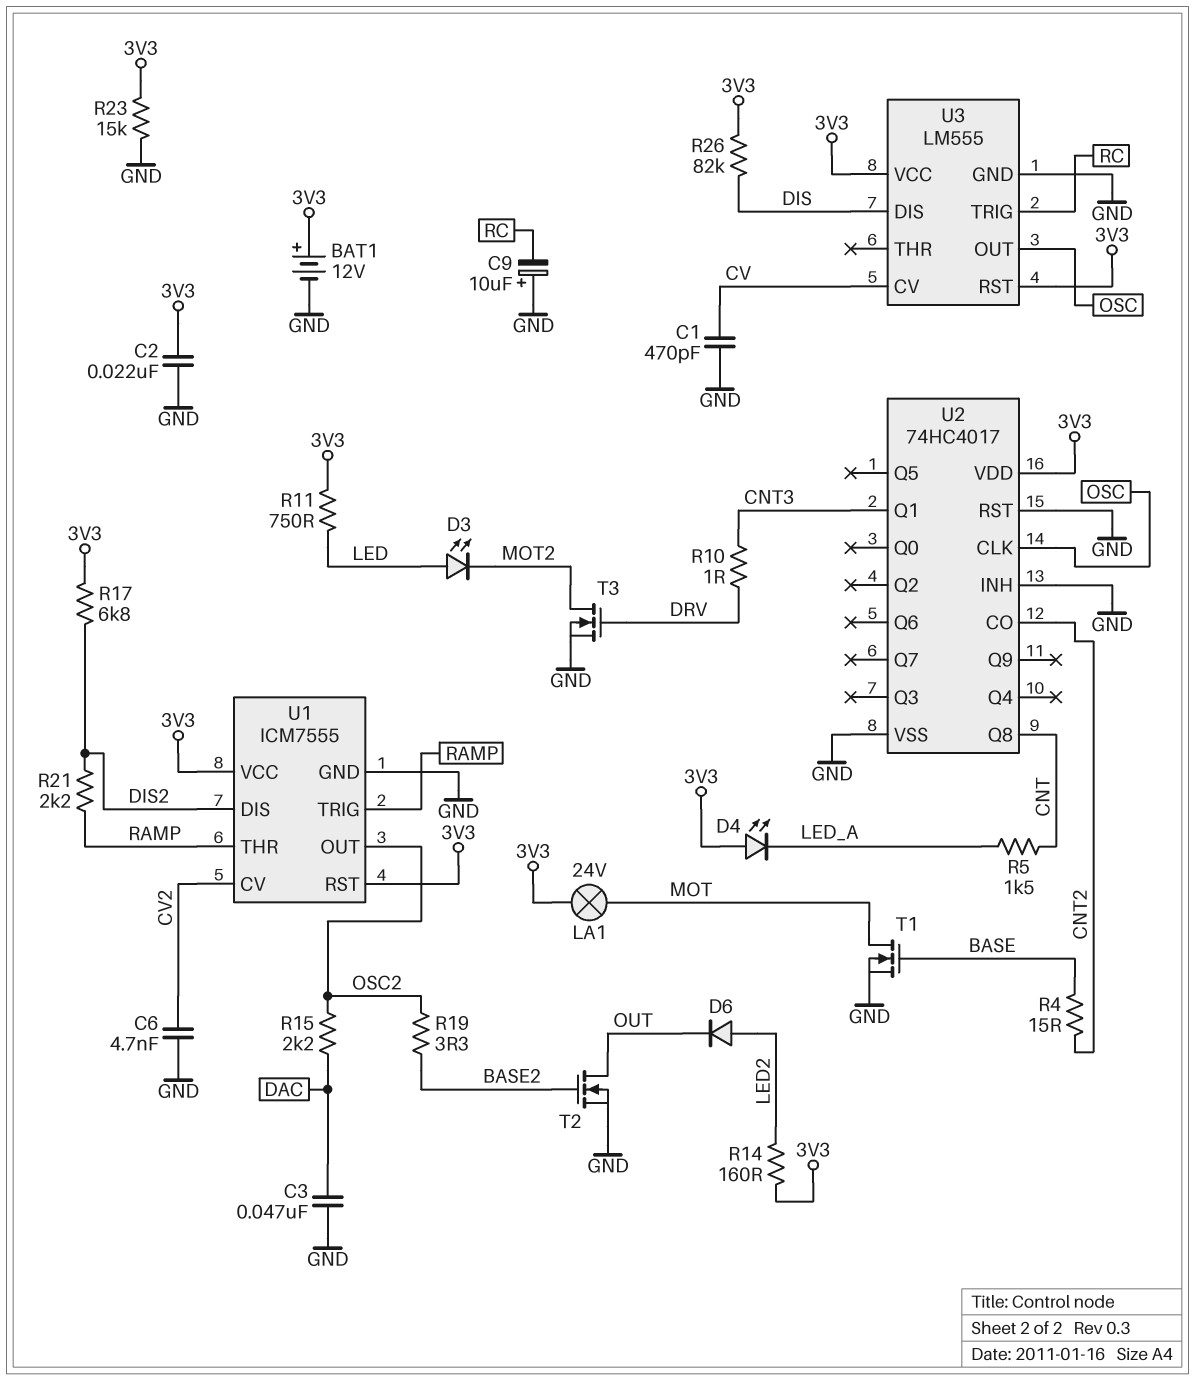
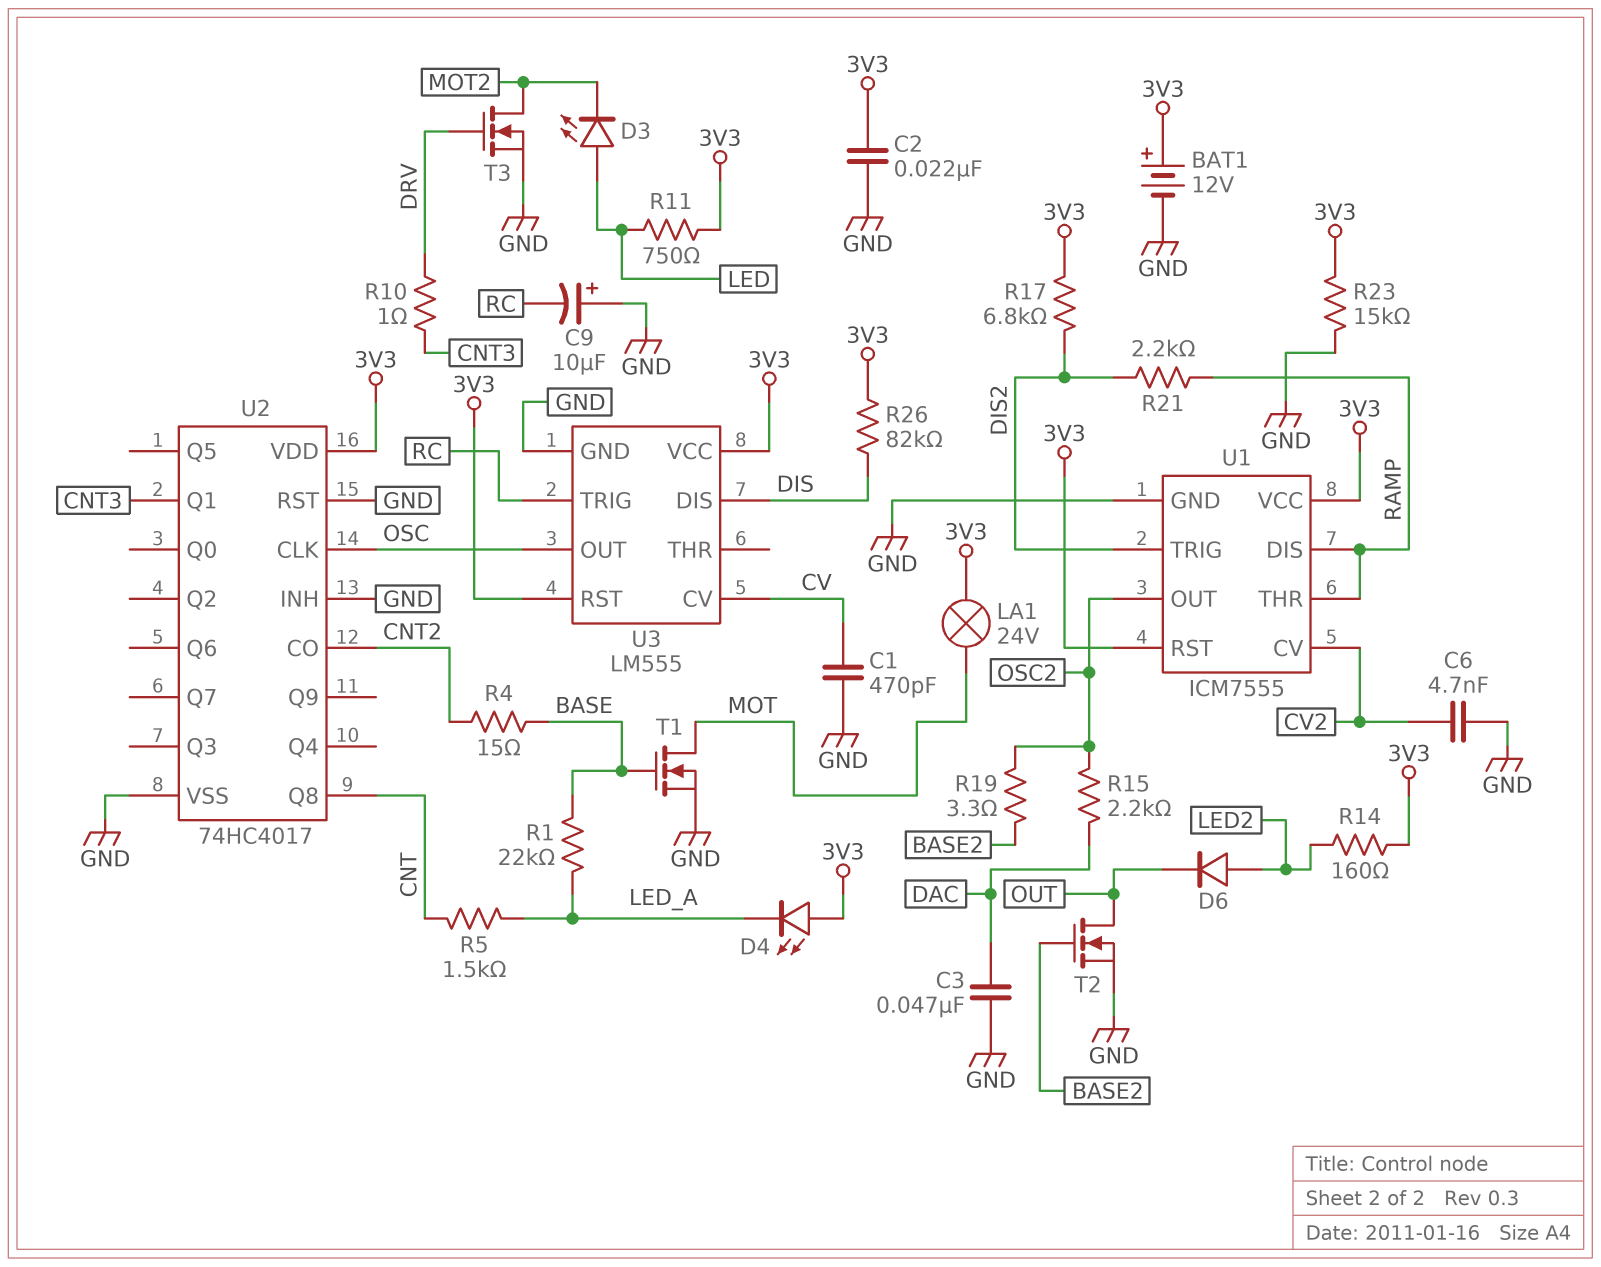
R1: none -> 22k (BASE, LED_A)
U1 pin DIS: DIS2 -> RAMP
U1 pin TRIG: RAMP -> DIS2

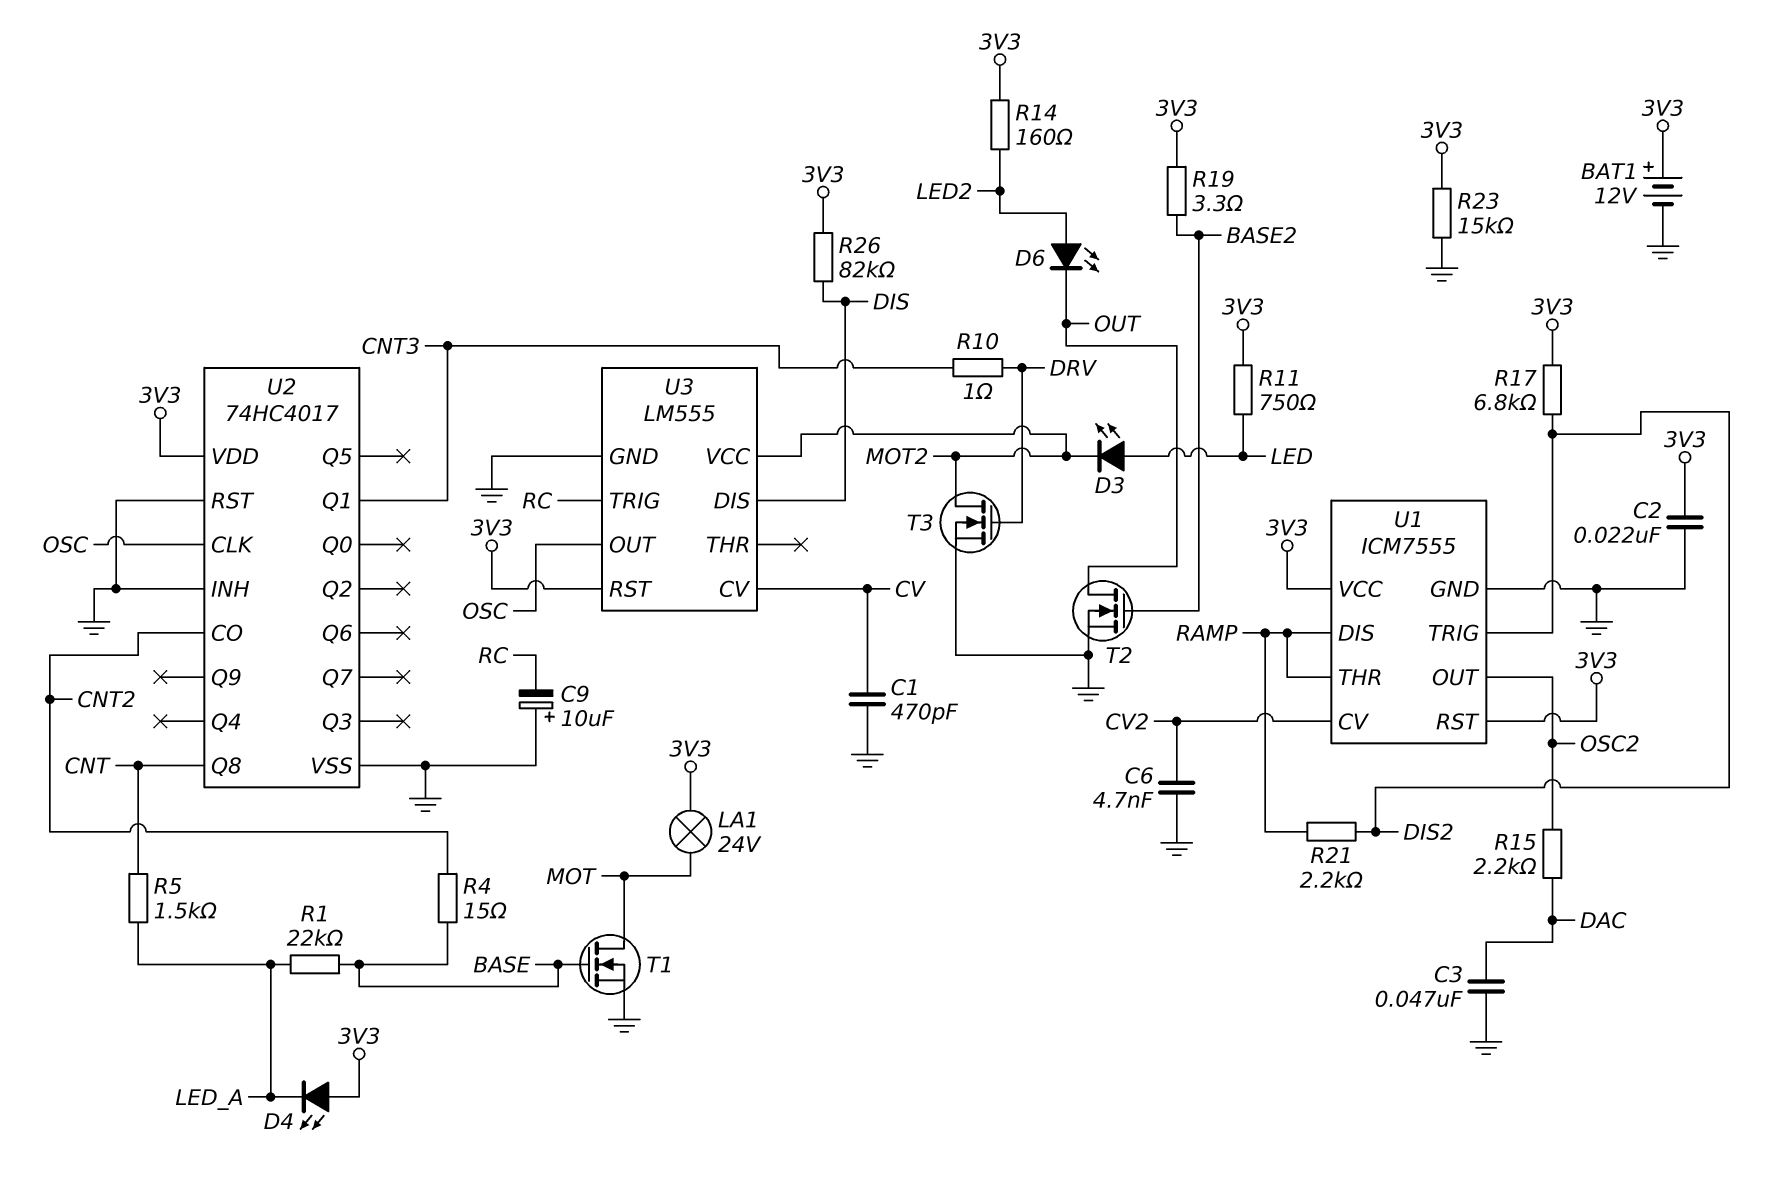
D6: diode (A LED2, K OUT) -> LED (A LED2, K OUT)
R19: 3.3 (BASE2, OSC2) -> 3.3 (3V3, BASE2)
U3 pin VCC: 3V3 -> MOT2

